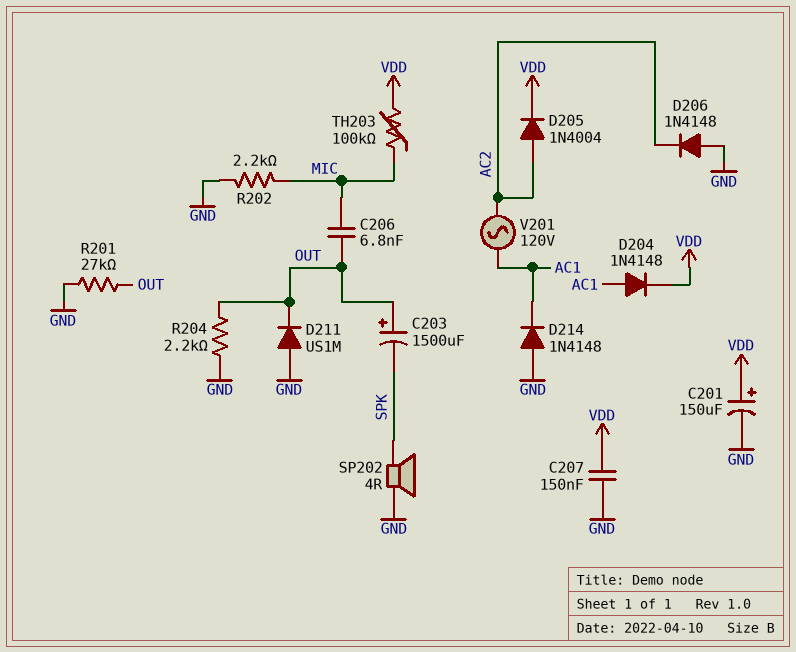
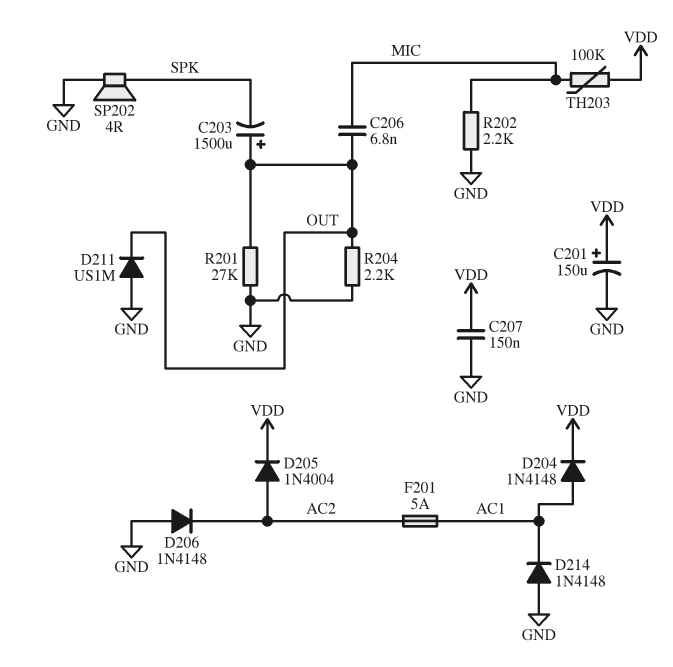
F201: none -> 5A (AC1, AC2)
V201: AC 120V (AC1, AC2) -> none

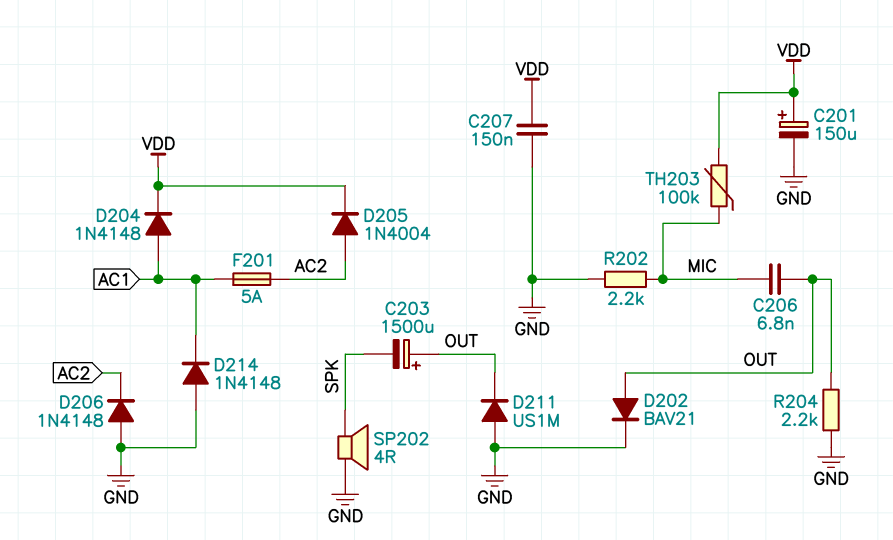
D202: none -> diode BAV21 (A OUT, K GND)
R201: 27k (GND, OUT) -> none

